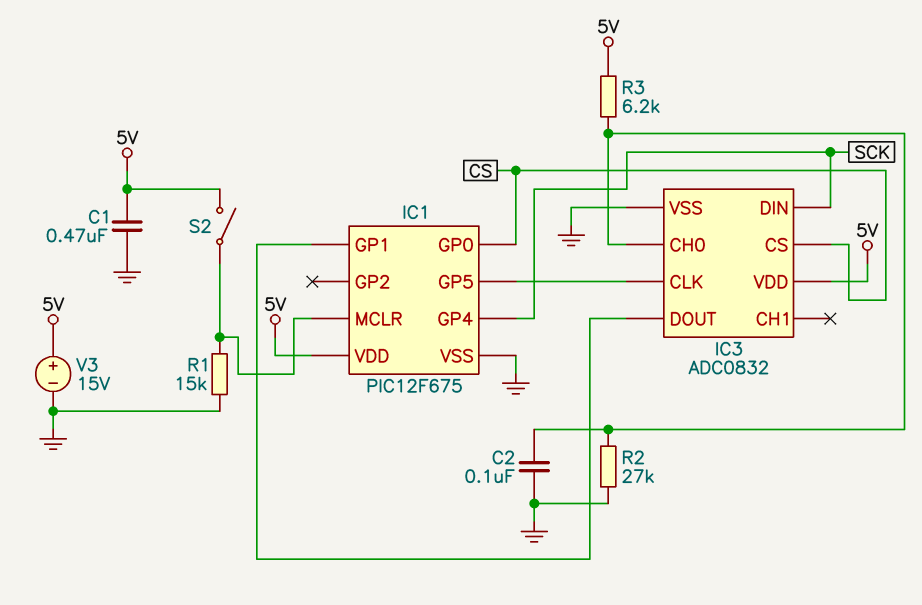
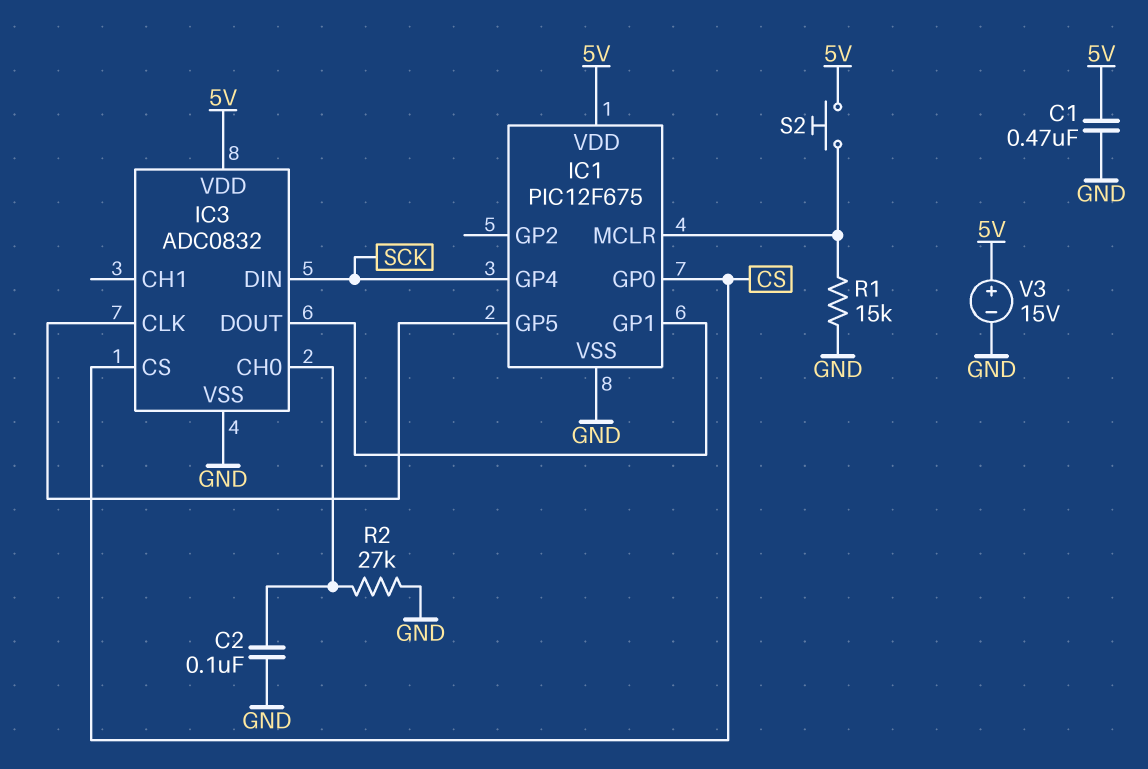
R3: 6.2k (5V, IC3/CH0) -> none
S2: switch (5V, IC1/MCLR) -> button (5V, IC1/MCLR)

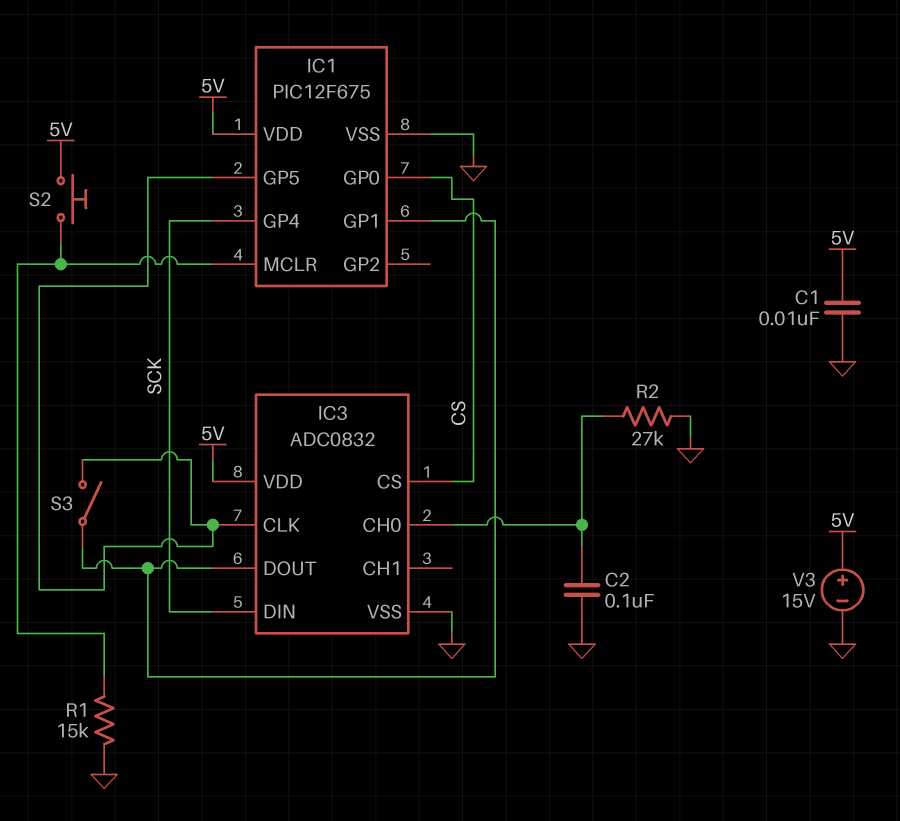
C1: 470nF (5V, GND) -> 10nF (5V, GND)
S3: none -> switch (IC1/GP1, IC1/GP5)

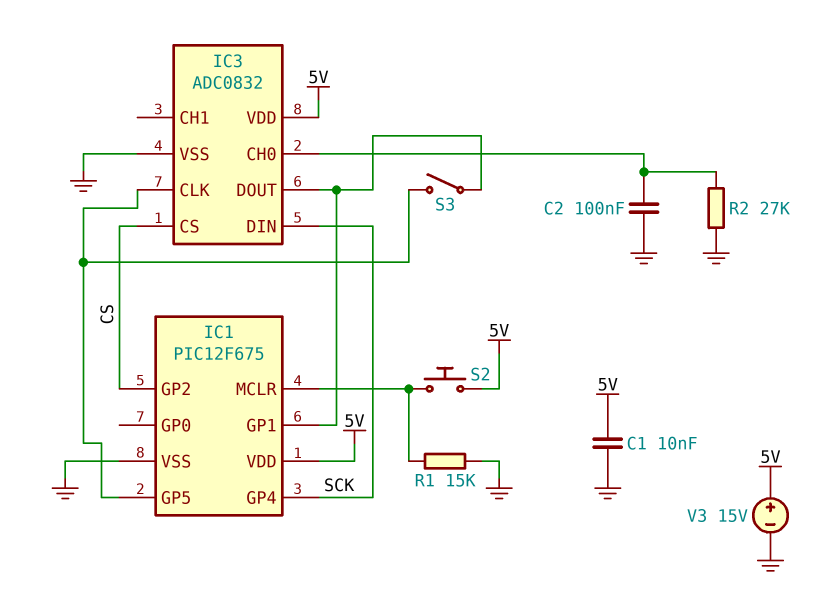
IC1 pin GP0: CS -> none
IC1 pin GP2: none -> CS

